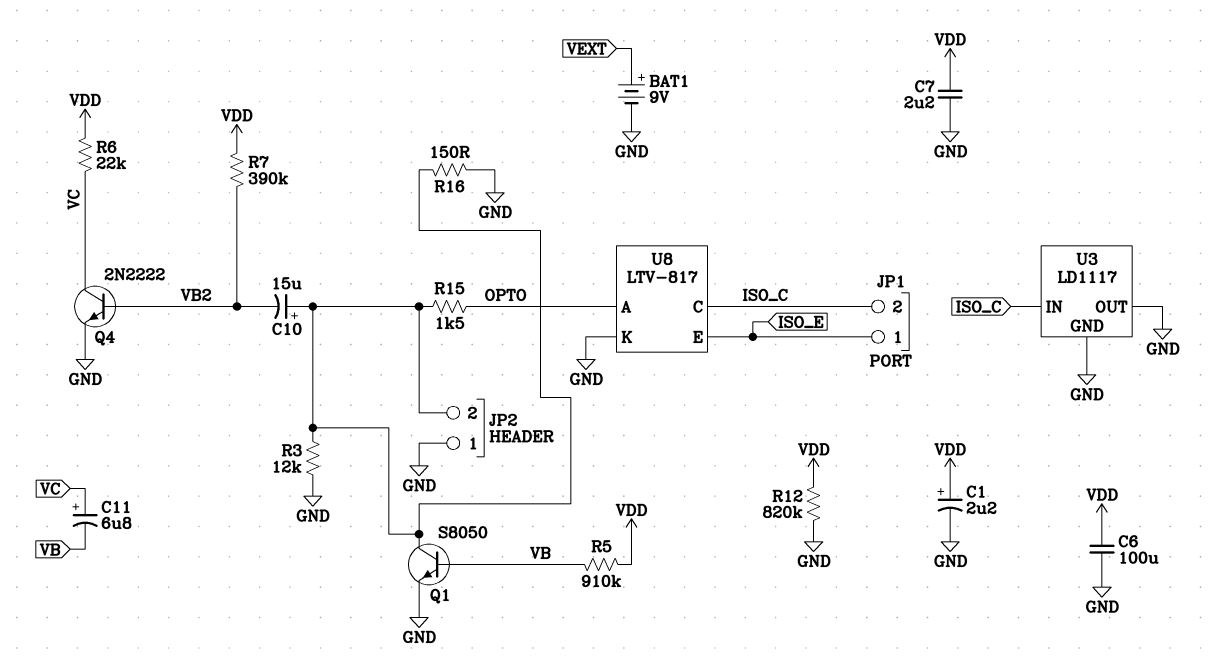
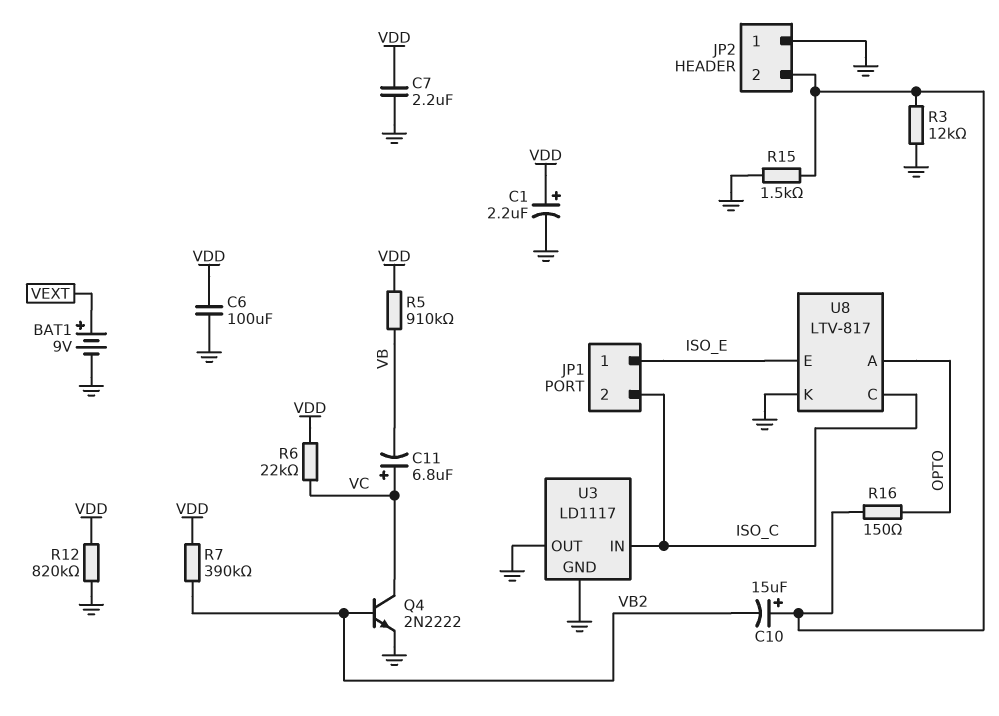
Q1: NPN S8050 (B VB, C JP2/2, E GND) -> none
R15: 1.5k (JP2/2, OPTO) -> 1.5k (GND, JP2/2)
R16: 150 (GND, JP2/2) -> 150 (JP2/2, OPTO)

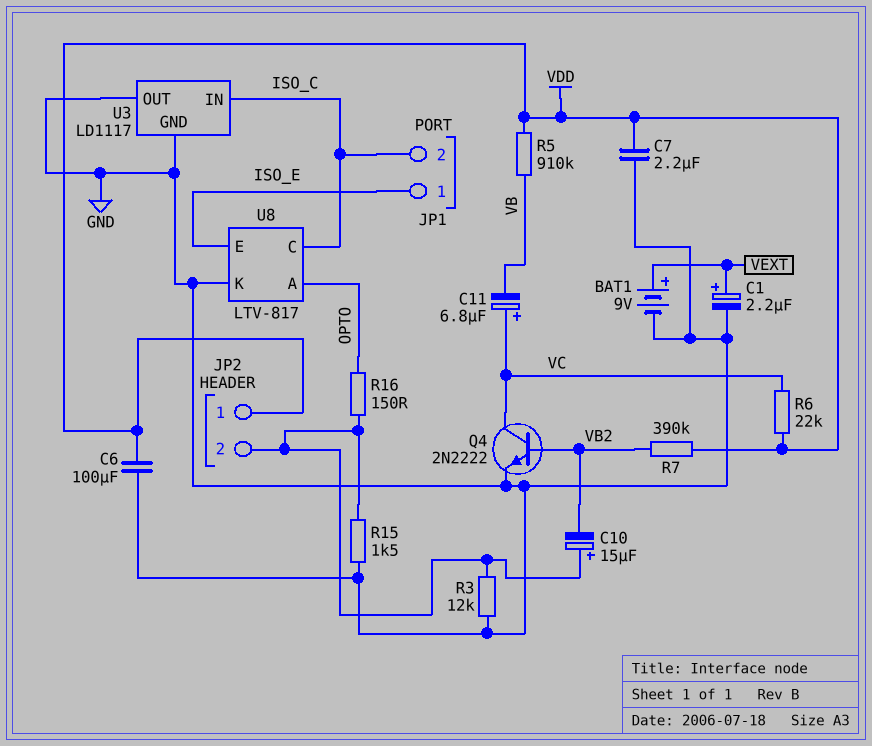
C1: 2.2uF (plus VDD, minus GND) -> 2.2uF (plus VEXT, minus GND)
JP2 pin 1: GND -> VDD
R12: 820k (GND, VDD) -> none

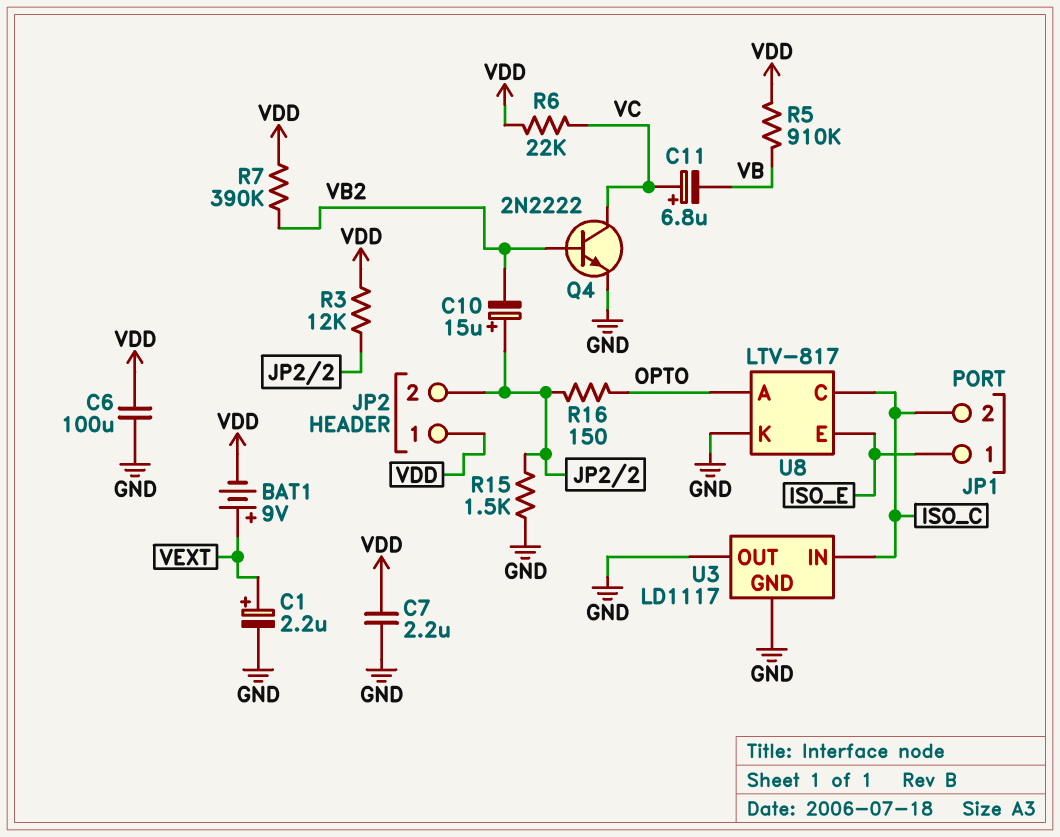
BAT1: 9V (plus VEXT, minus GND) -> 9V (plus VEXT, minus VDD)
R3: 12k (GND, JP2/2) -> 12k (JP2/2, VDD)

